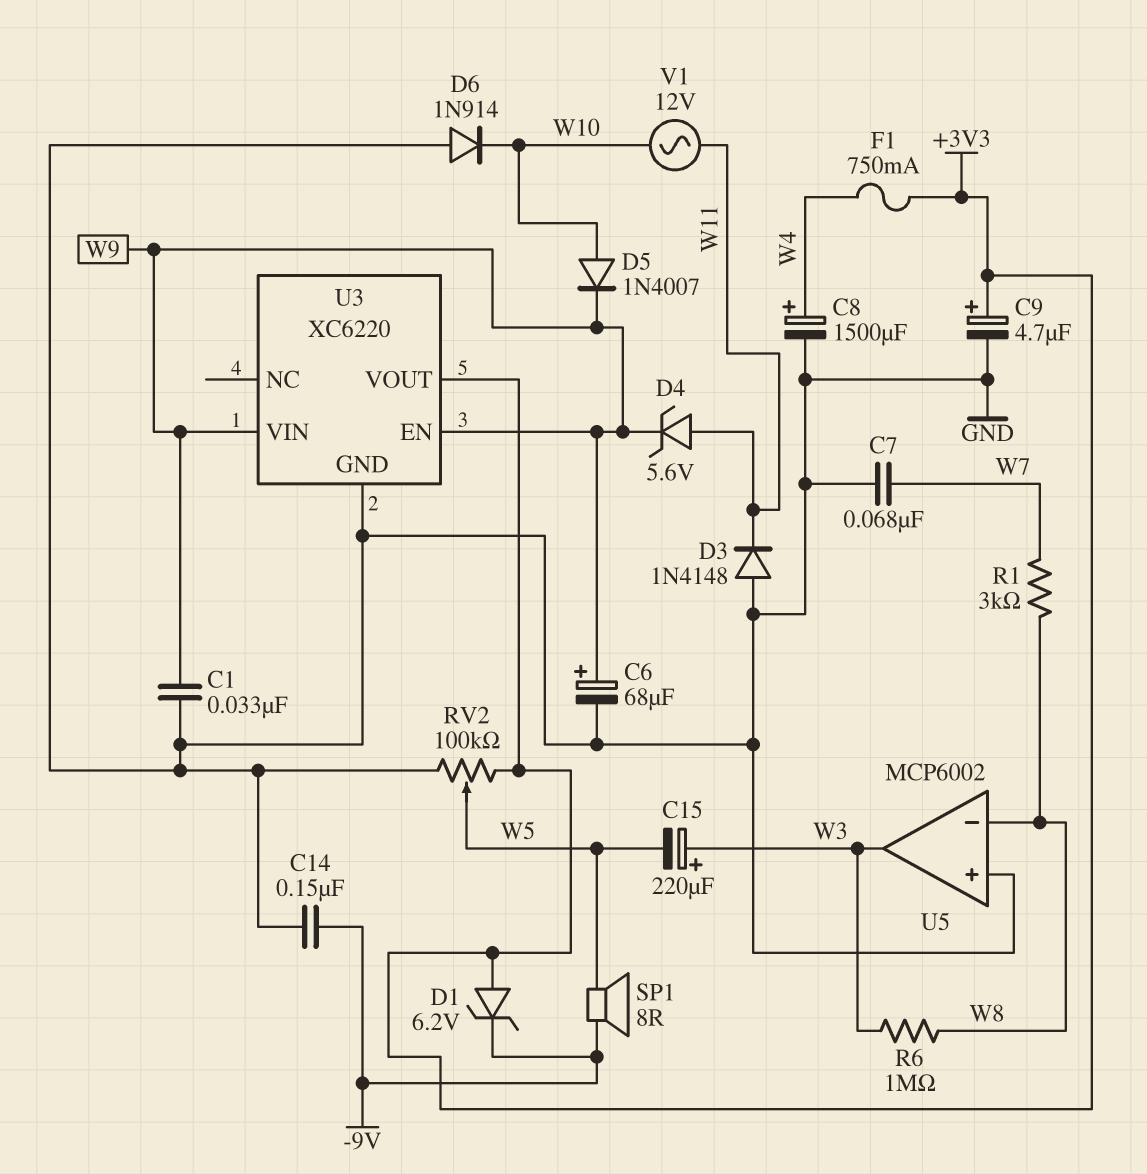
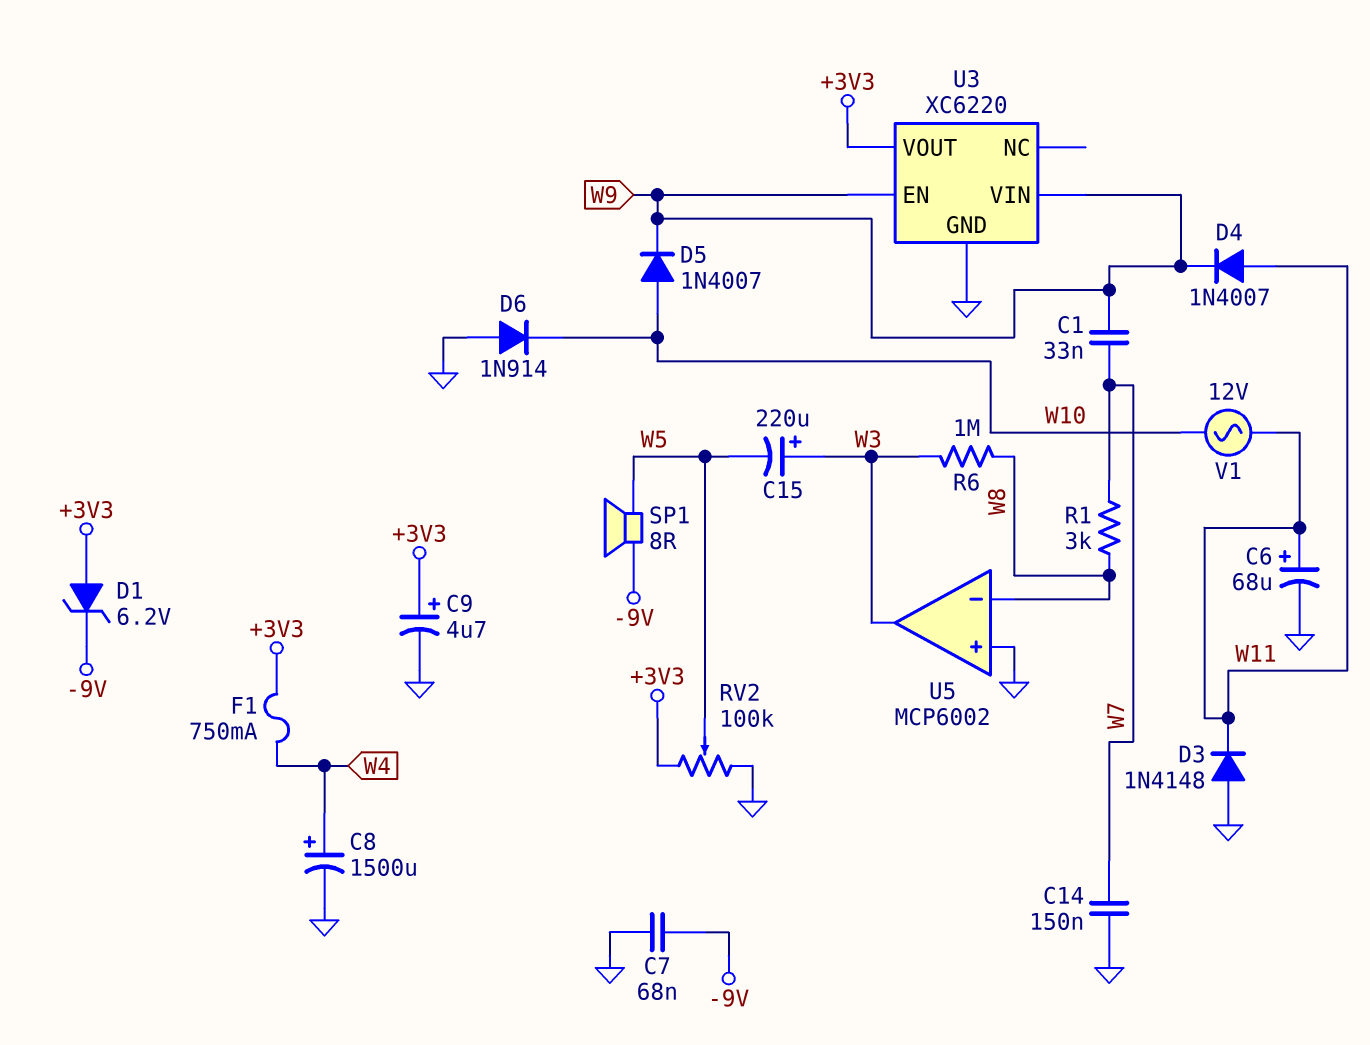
C1: 33nF (GND, W9) -> 33nF (W7, W9)
C6: 68uF (plus W9, minus GND) -> 68uF (plus W11, minus GND)
C7: 68nF (GND, W7) -> 68nF (-9V, GND)
C14: 150nF (-9V, GND) -> 150nF (GND, W7)
D4: zener 5.6V (A W11, K W9) -> diode 1N4007 (A W11, K W9)

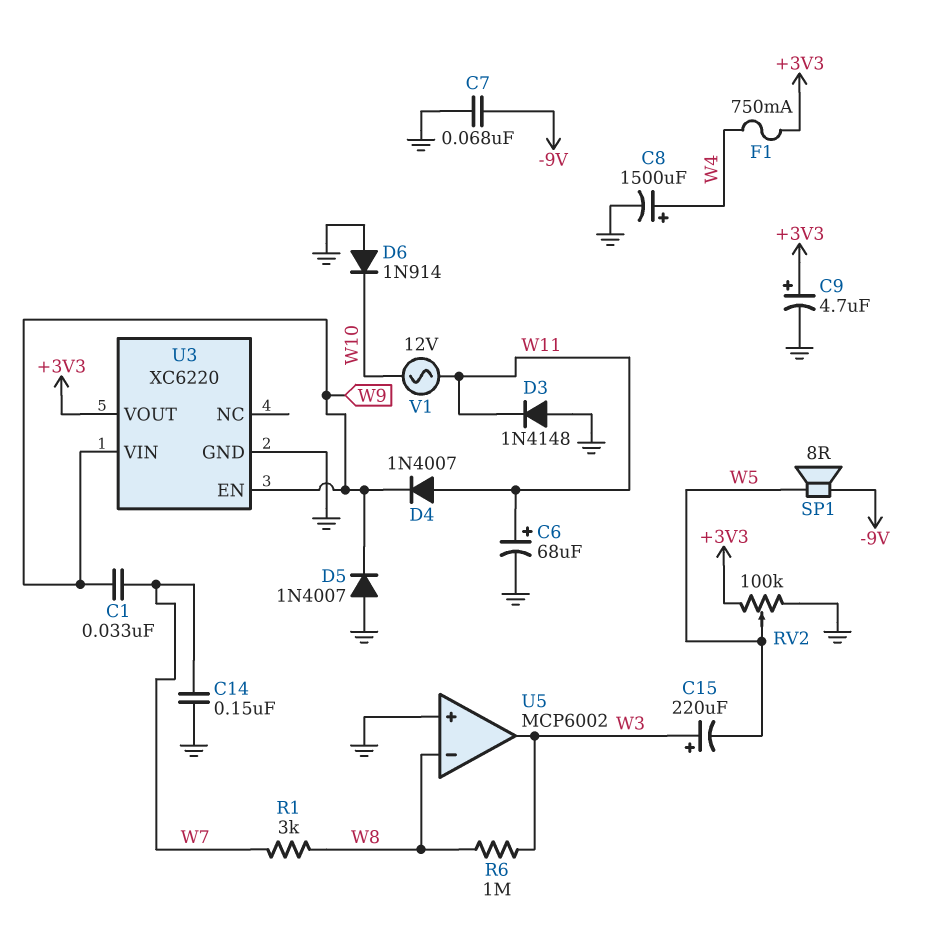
D1: zener 6.2V (A +3V3, K -9V) -> none
D5: diode 1N4007 (A W10, K W9) -> diode 1N4007 (A GND, K W9)

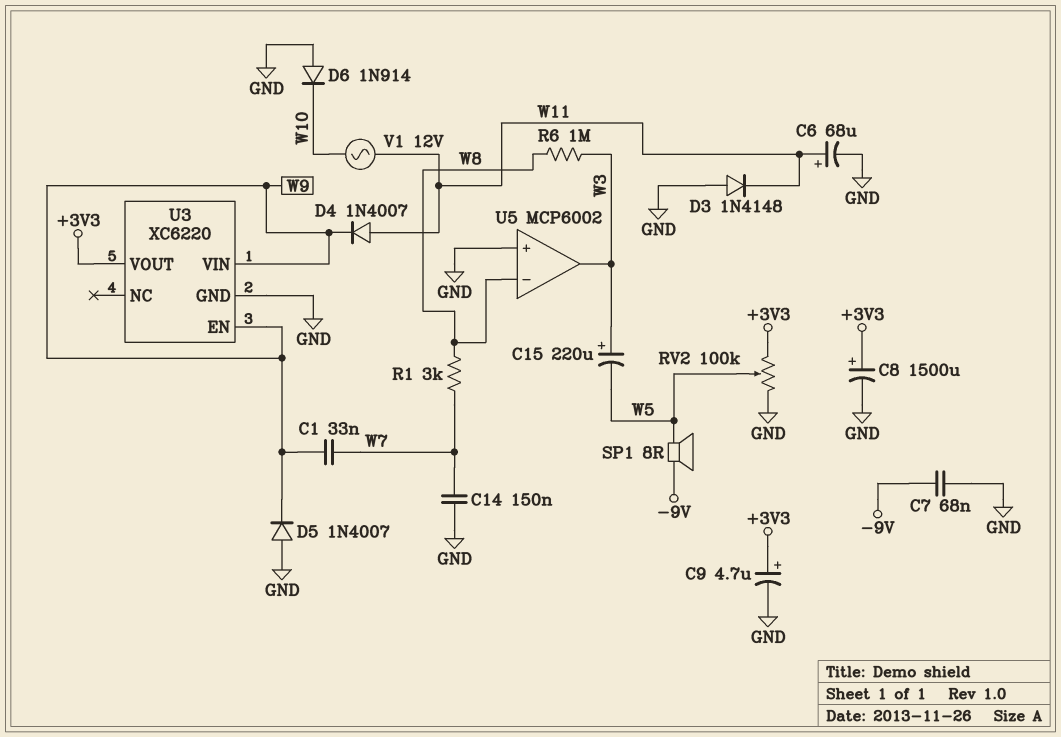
C8: 1500uF (plus W4, minus GND) -> 1500uF (plus +3V3, minus GND)
F1: 750mA (+3V3, W4) -> none

